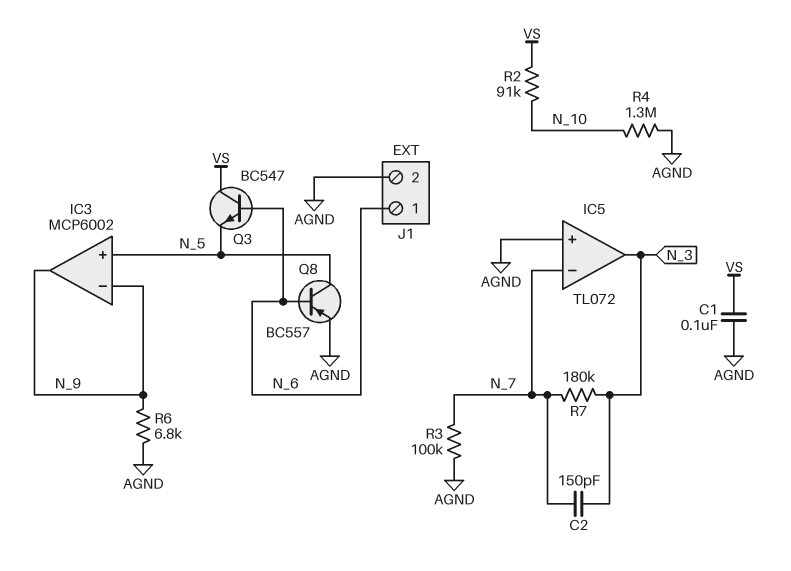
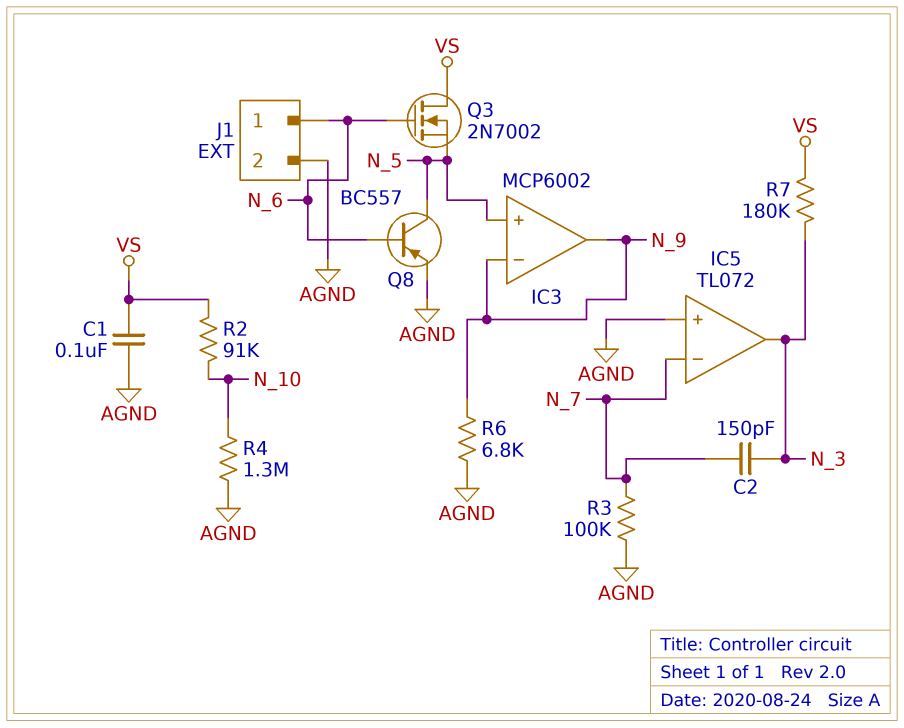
Q3: NPN BC547 (B N_6, C VS, E N_5) -> NMOS 2N7002 (G N_6, D VS, S N_5)
R7: 180k (N_3, N_7) -> 180k (N_3, VS)

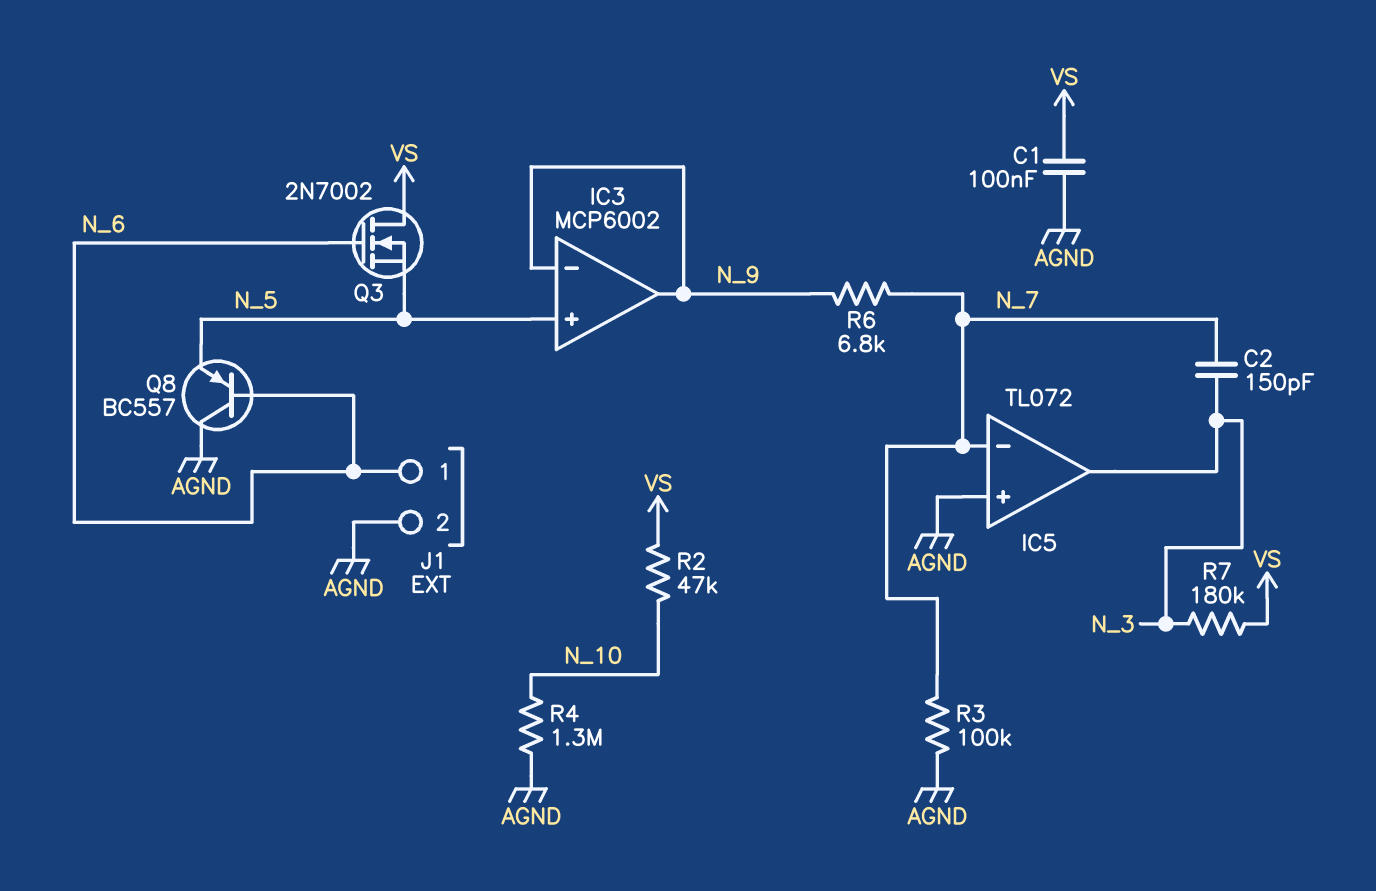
Q8: PNP BC557 (B N_6, C N_5, E AGND) -> PNP BC557 (B N_6, C AGND, E N_5)
R2: 91k (N_10, VS) -> 47k (N_10, VS)
R6: 6.8k (AGND, N_9) -> 6.8k (N_7, N_9)

